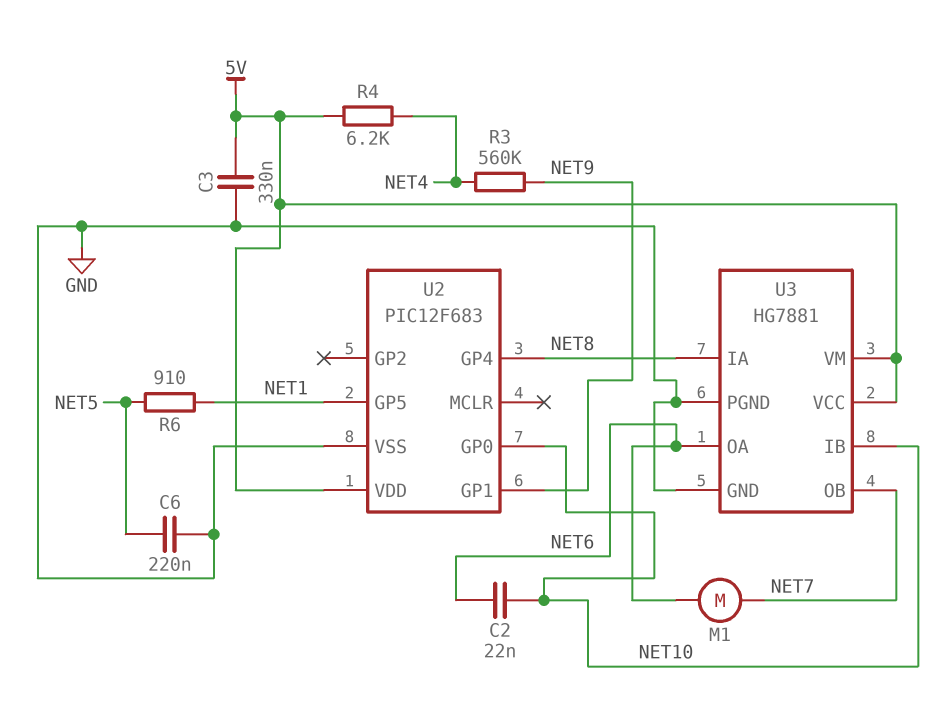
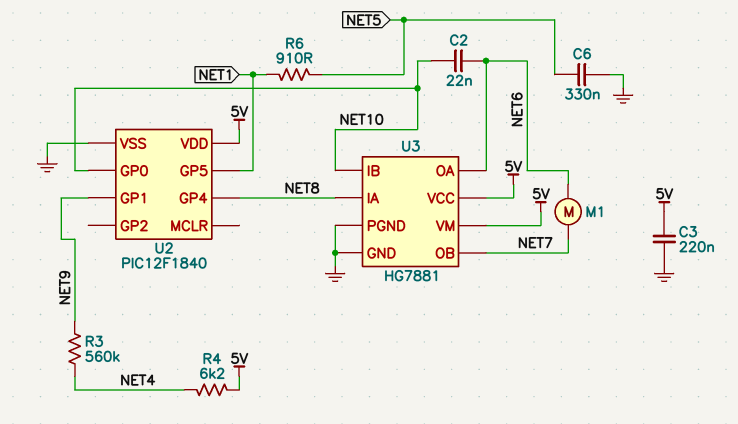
C3: 330nF (5V, GND) -> 220nF (5V, GND)
C6: 220nF (GND, NET5) -> 330nF (GND, NET5)
U2: PIC12F683 -> PIC12F1840

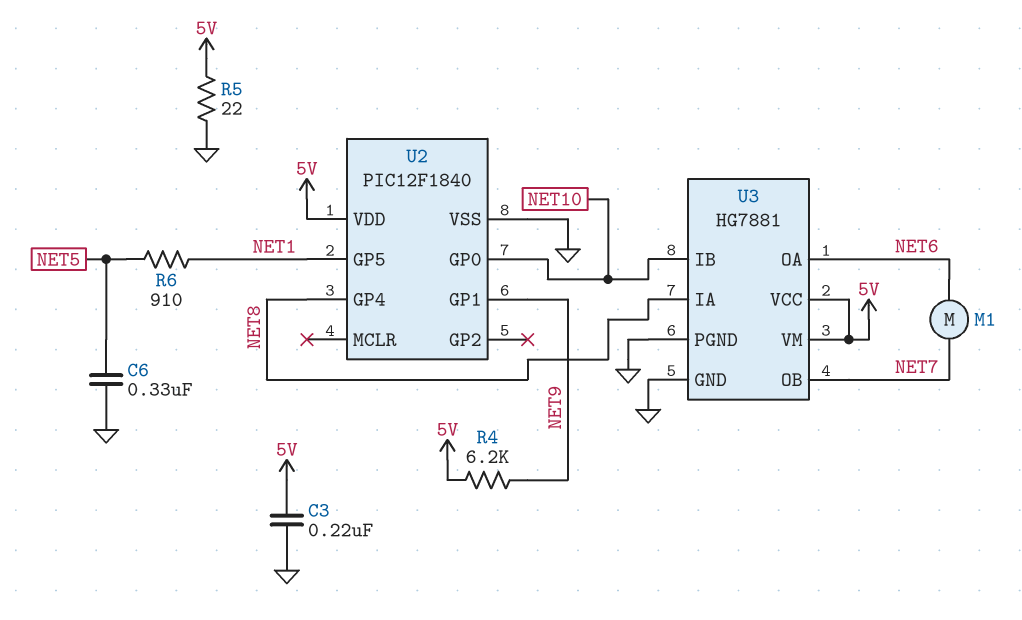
C2: 22nF (NET6, NET10) -> none
R3: 560k (NET4, NET9) -> none
R4: 6.2k (5V, NET4) -> 6.2k (5V, NET9)
R5: none -> 22 (5V, GND)

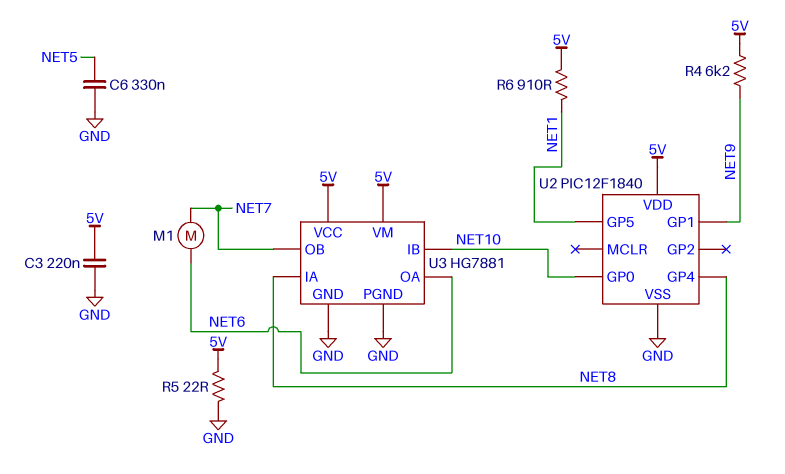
R6: 910 (NET1, NET5) -> 910 (5V, NET1)

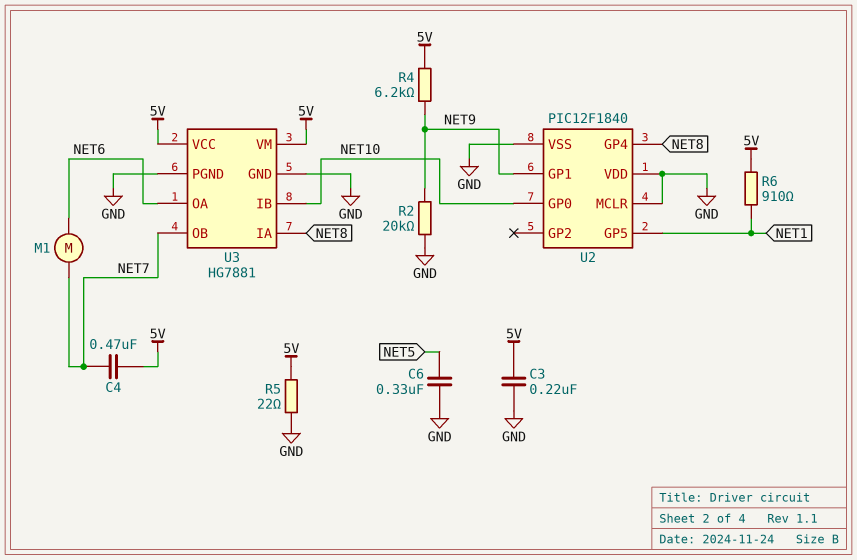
C4: none -> 470nF (5V, NET7)
R2: none -> 20k (GND, NET9)
U2 pin MCLR: none -> GND
U2 pin VDD: 5V -> GND

